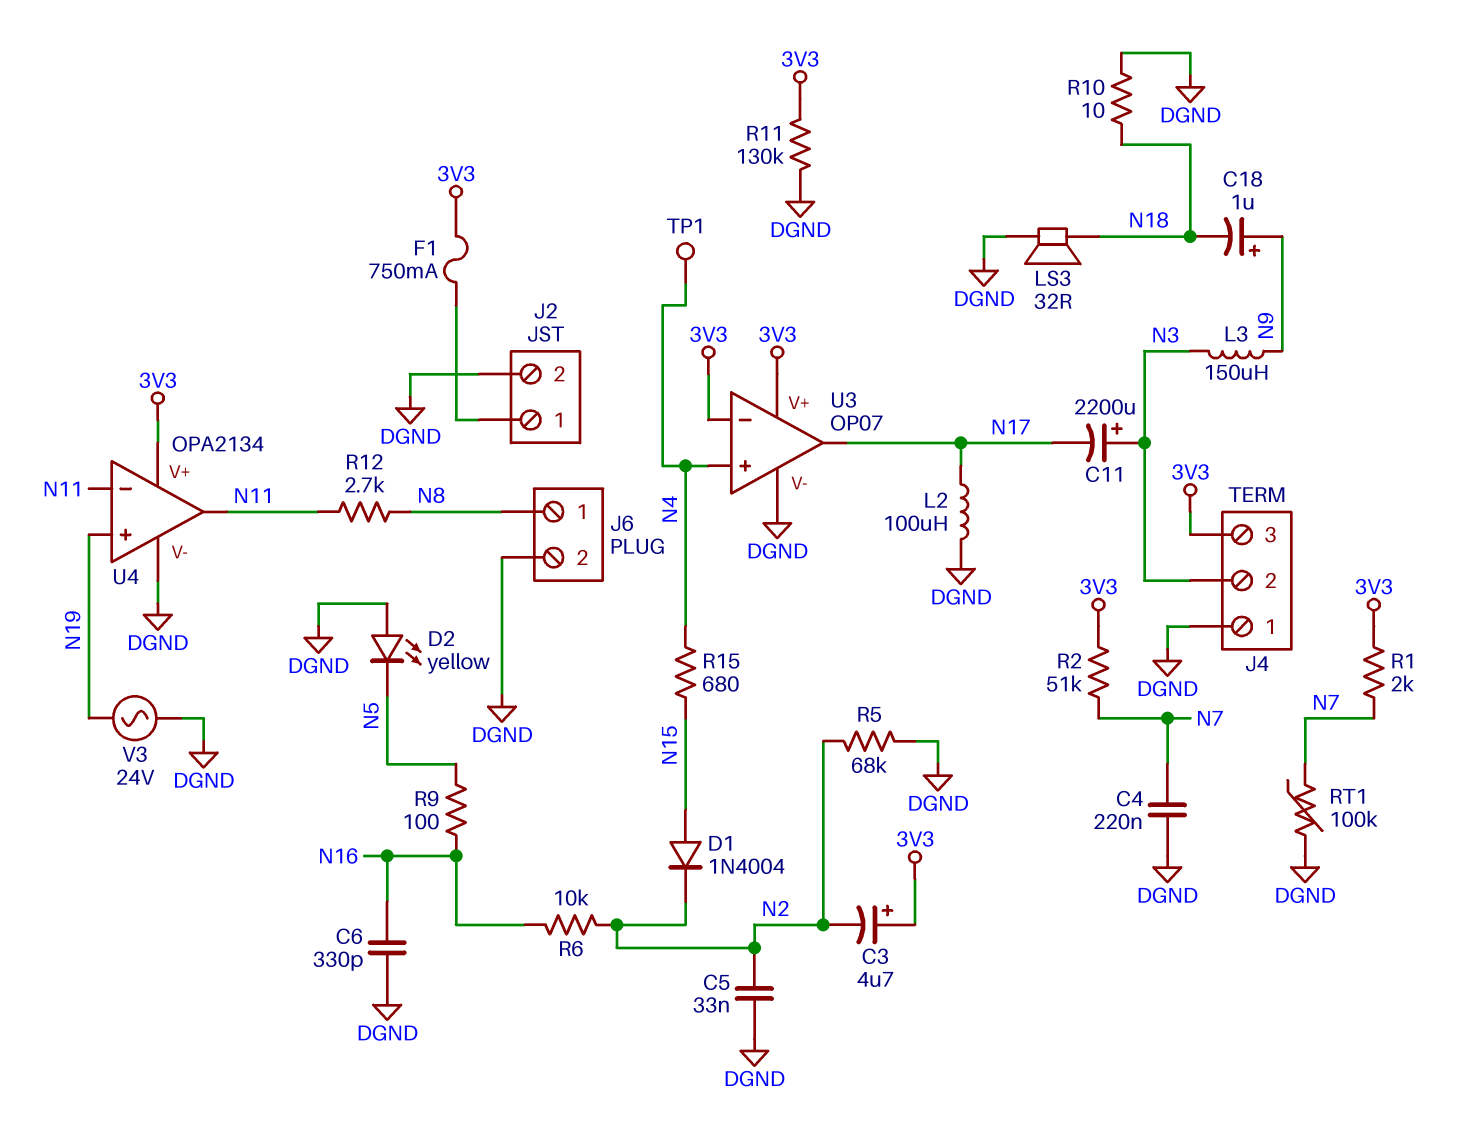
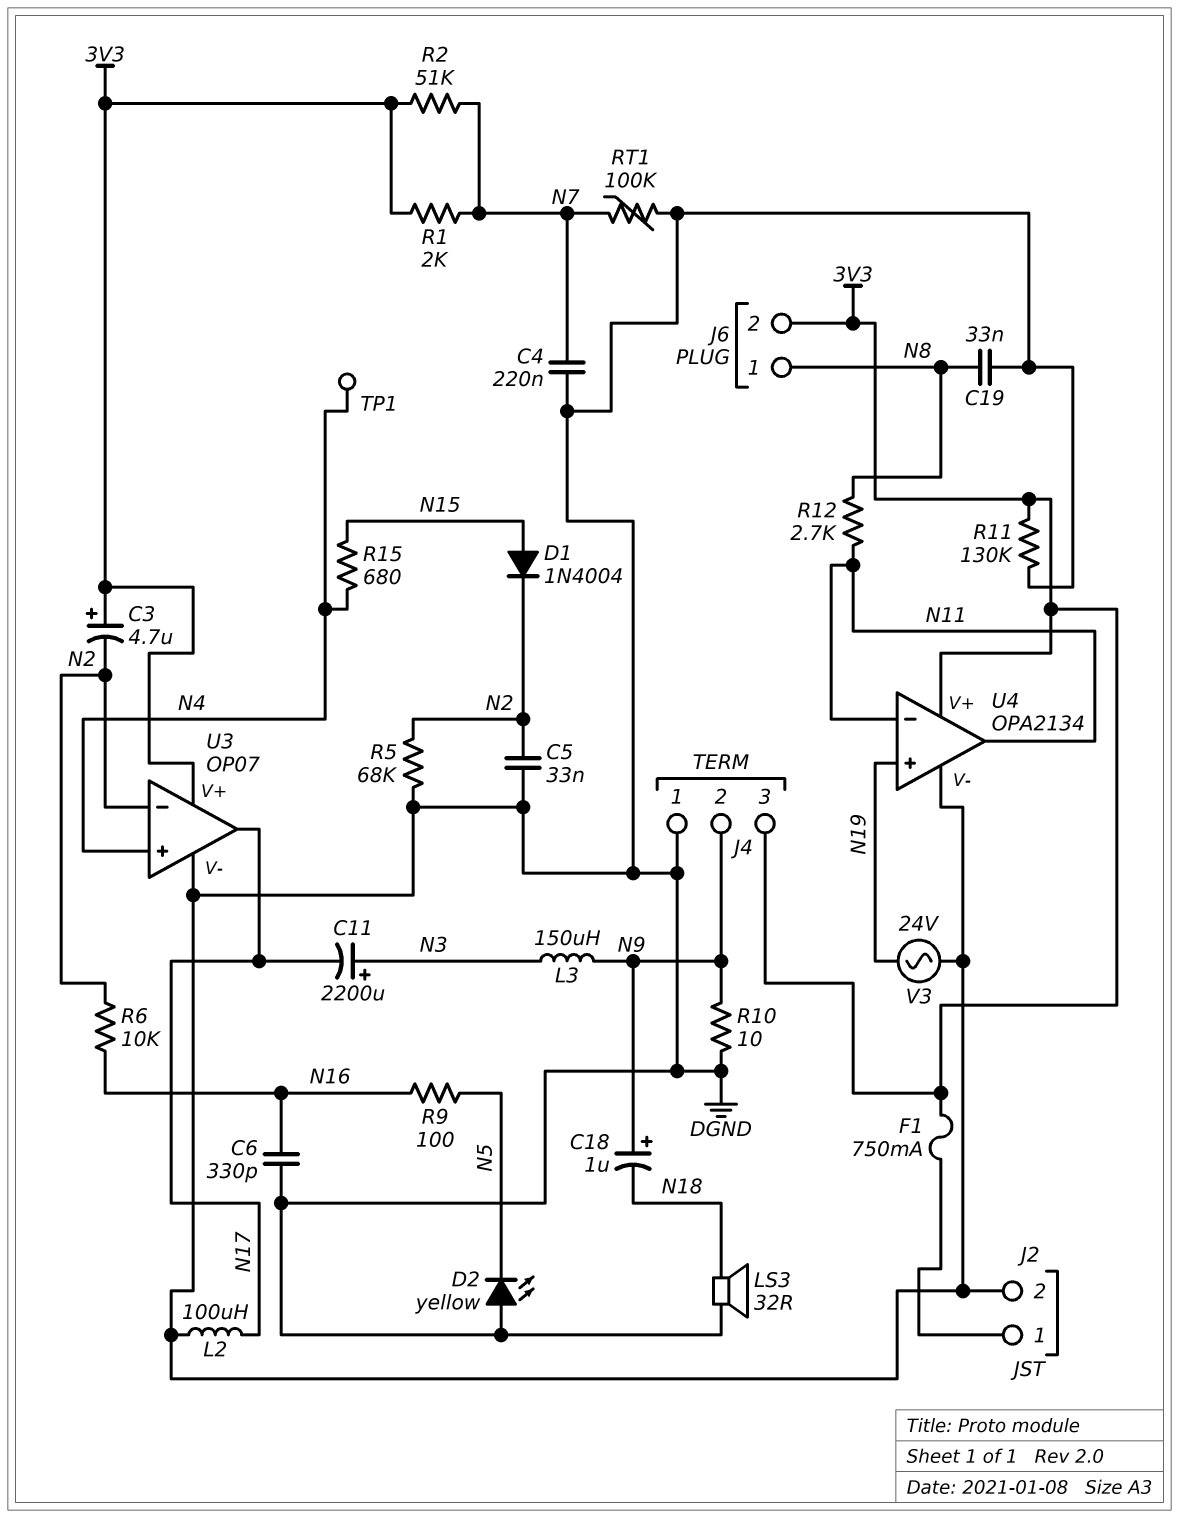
C19: none -> 33nF (DGND, N8)
J4 pin 2: N3 -> N9
J6 pin 2: DGND -> 3V3
R10: 10 (DGND, N18) -> 10 (DGND, N9)
U3 pin in-: 3V3 -> N2

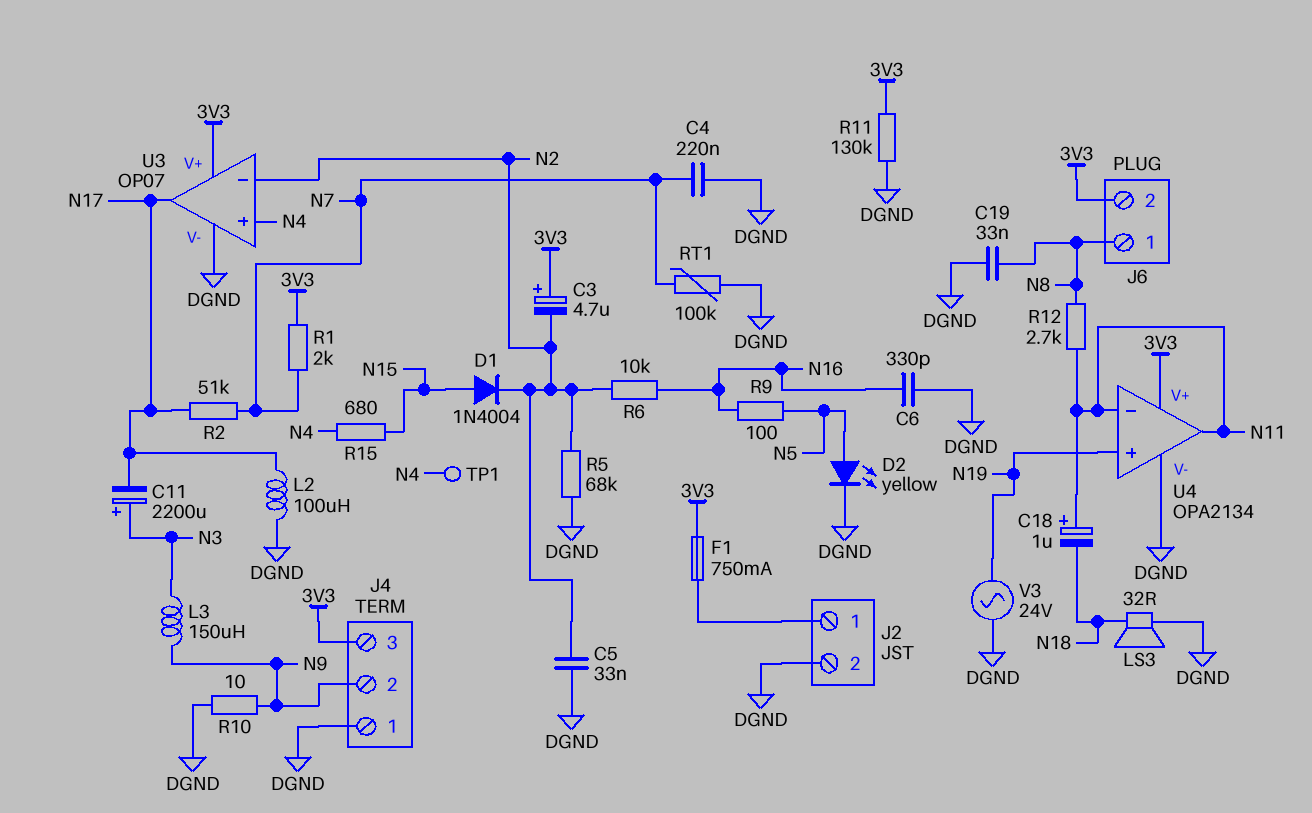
C18: 1uF (plus N9, minus N18) -> 1uF (plus N11, minus N18)
D2: LED yellow (A DGND, K N5) -> LED yellow (A N5, K DGND)
R2: 51k (3V3, N7) -> 51k (N7, N17)

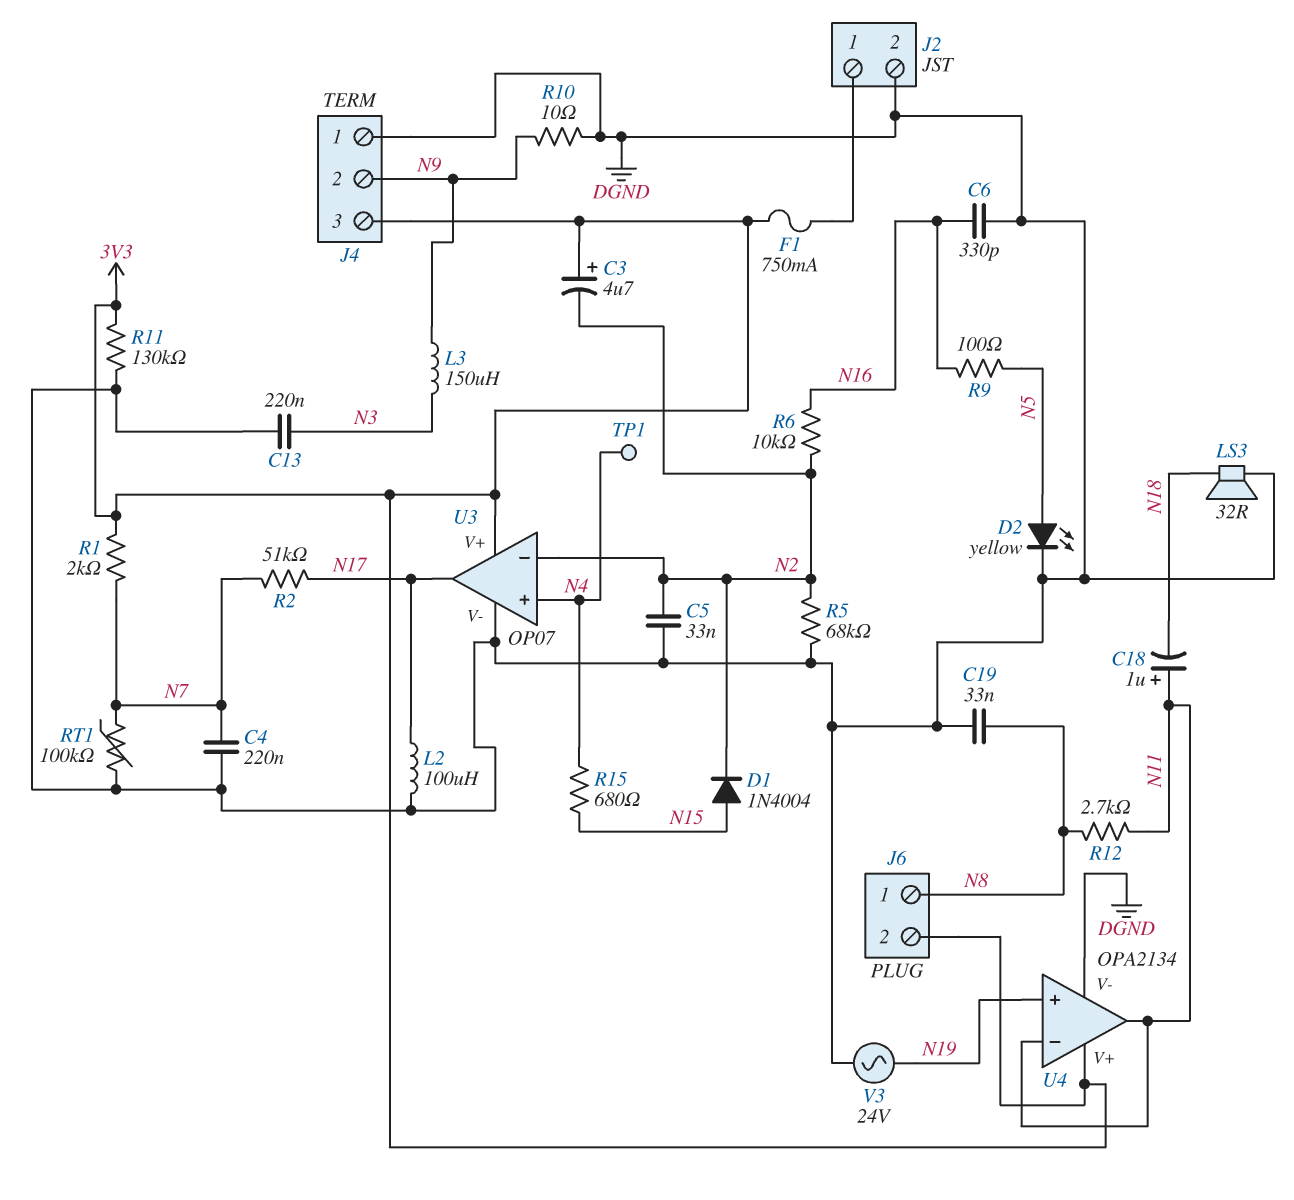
C11: 2200uF (plus N3, minus N17) -> none
C13: none -> 220nF (DGND, N3)

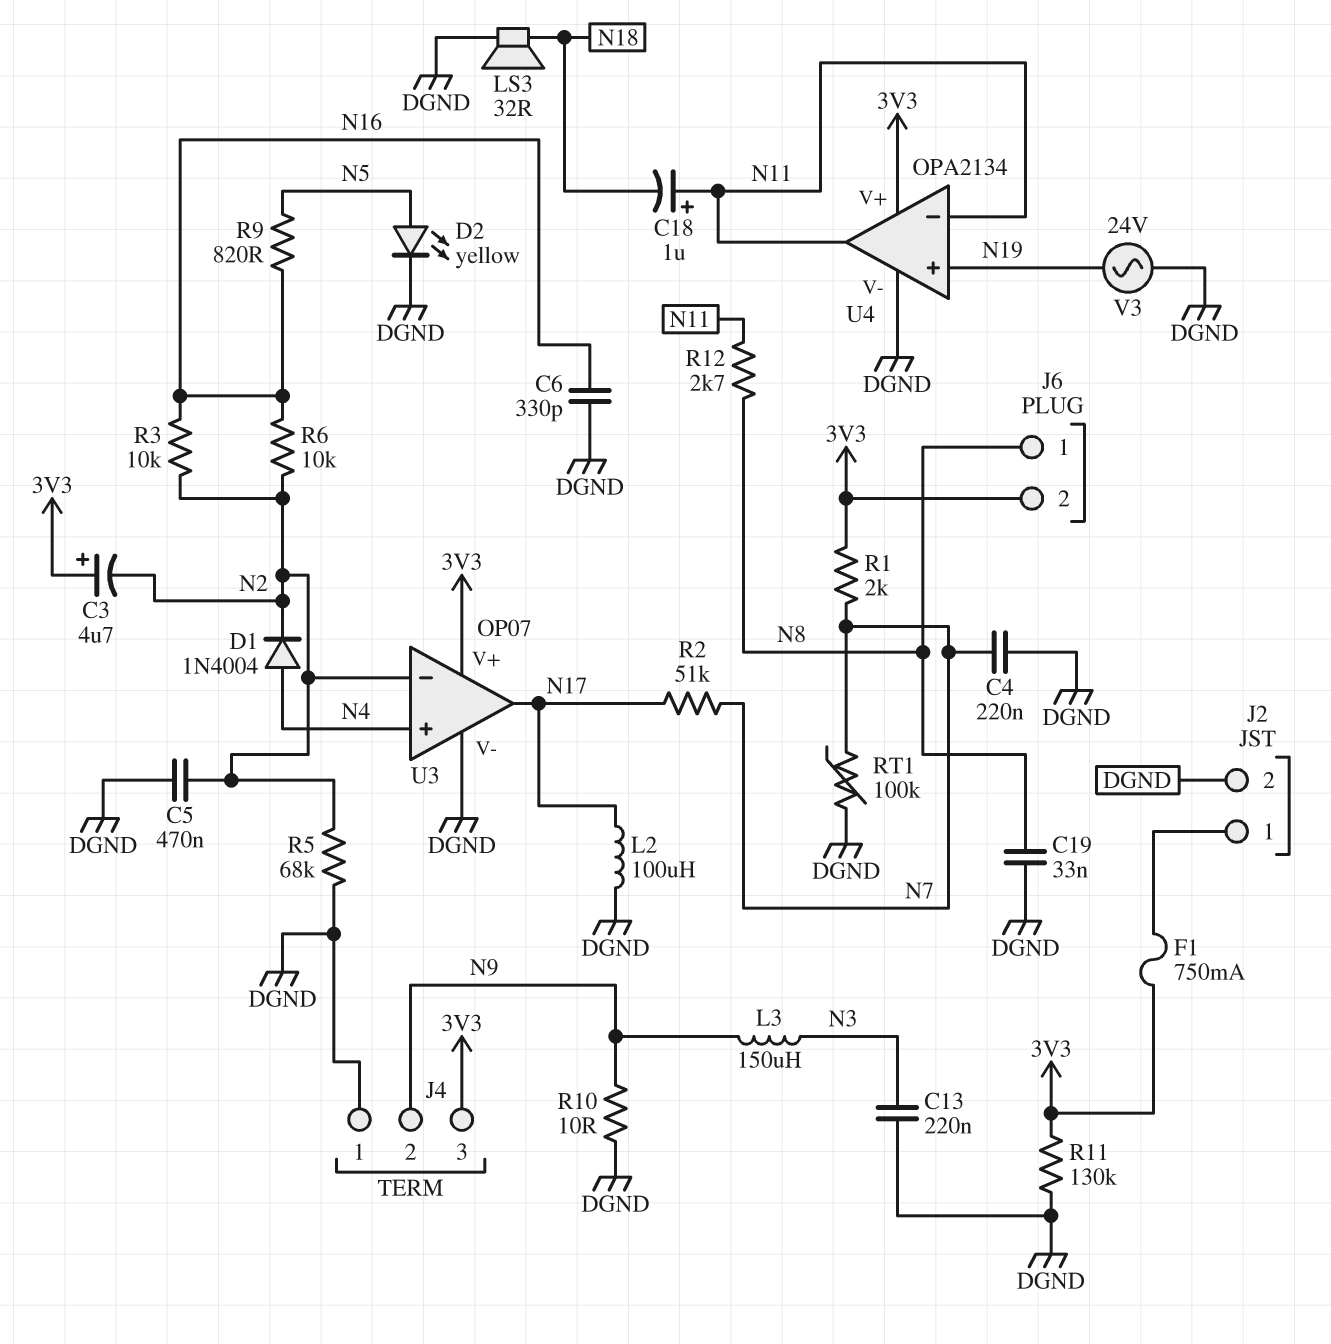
C5: 33nF (DGND, N2) -> 470nF (DGND, N2)
D1: diode 1N4004 (A N15, K N2) -> diode 1N4004 (A N4, K N2)
R3: none -> 10k (N2, N16)
R9: 100 (N5, N16) -> 820 (N5, N16)
R15: 680 (N4, N15) -> none
TP1: test point (N4) -> none

